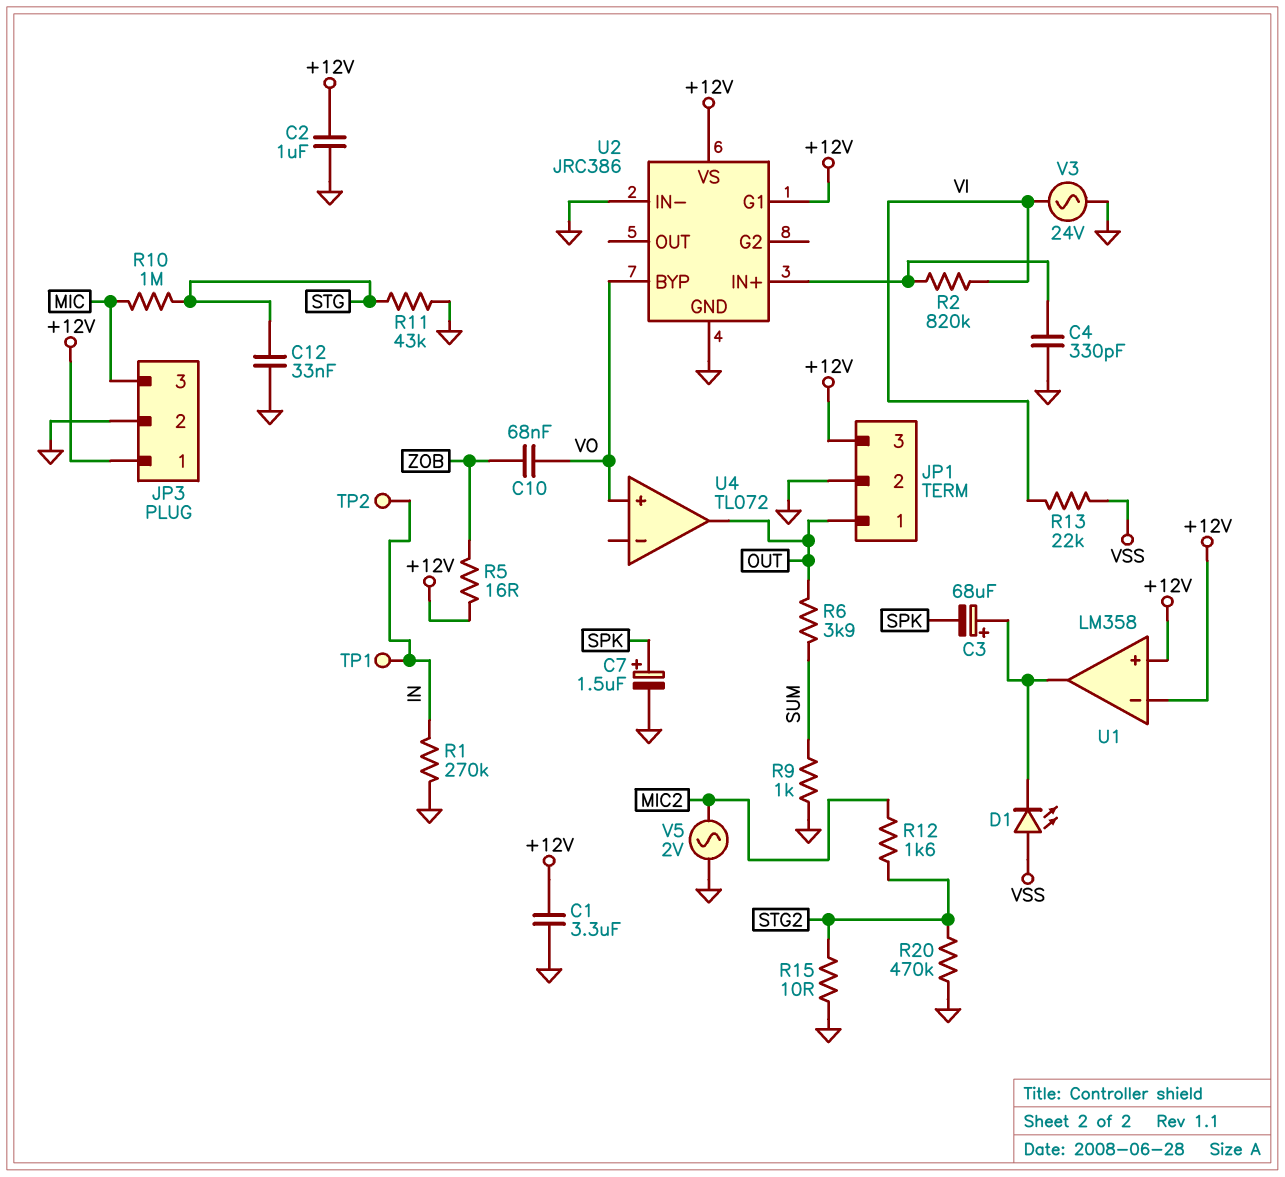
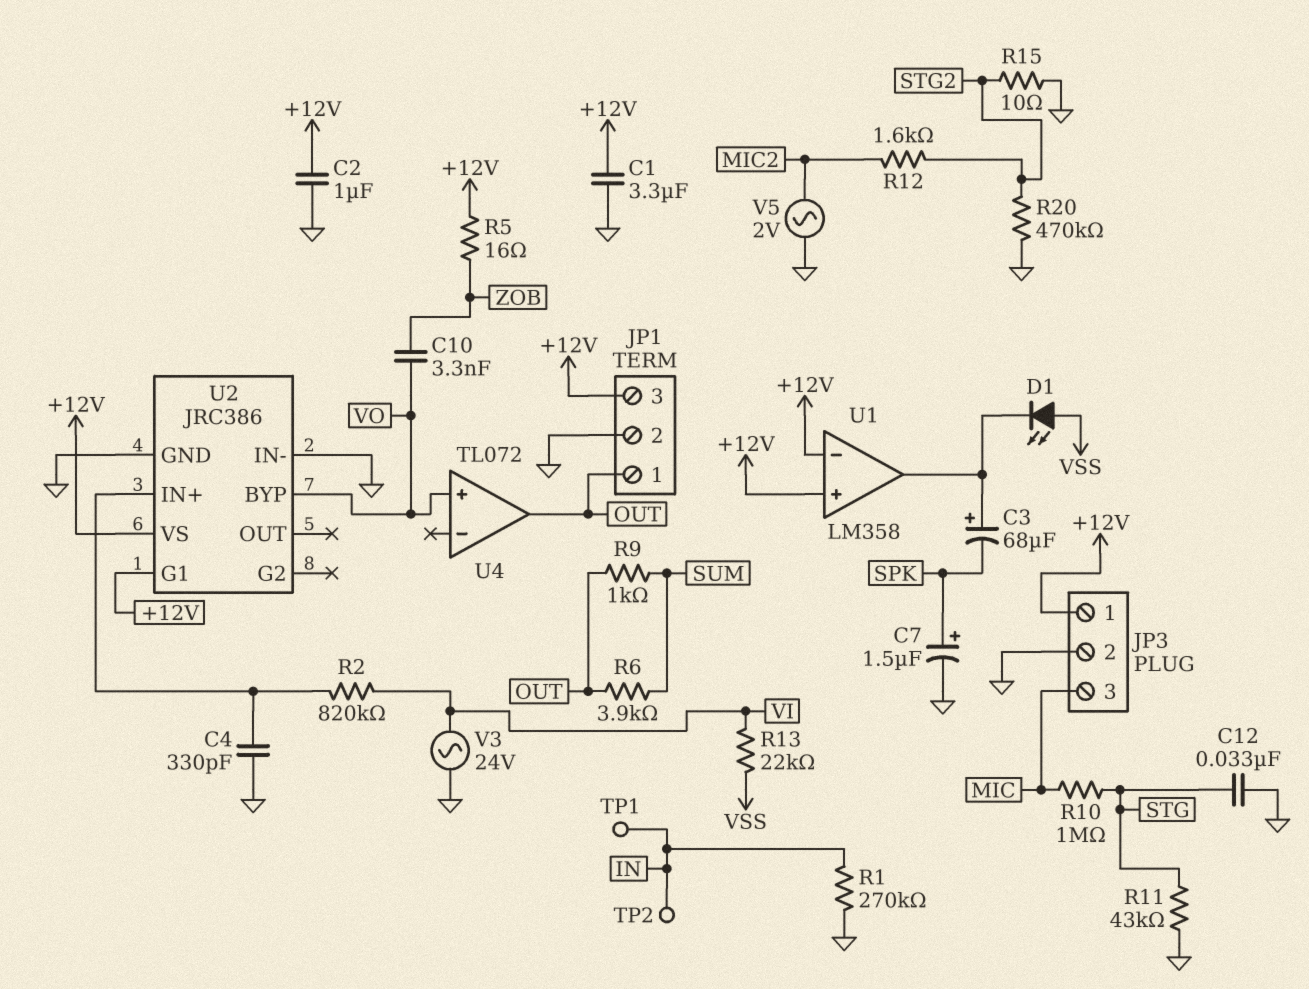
C10: 68nF (VO, ZOB) -> 3.3nF (VO, ZOB)
R9: 1k (GND, SUM) -> 1k (OUT, SUM)

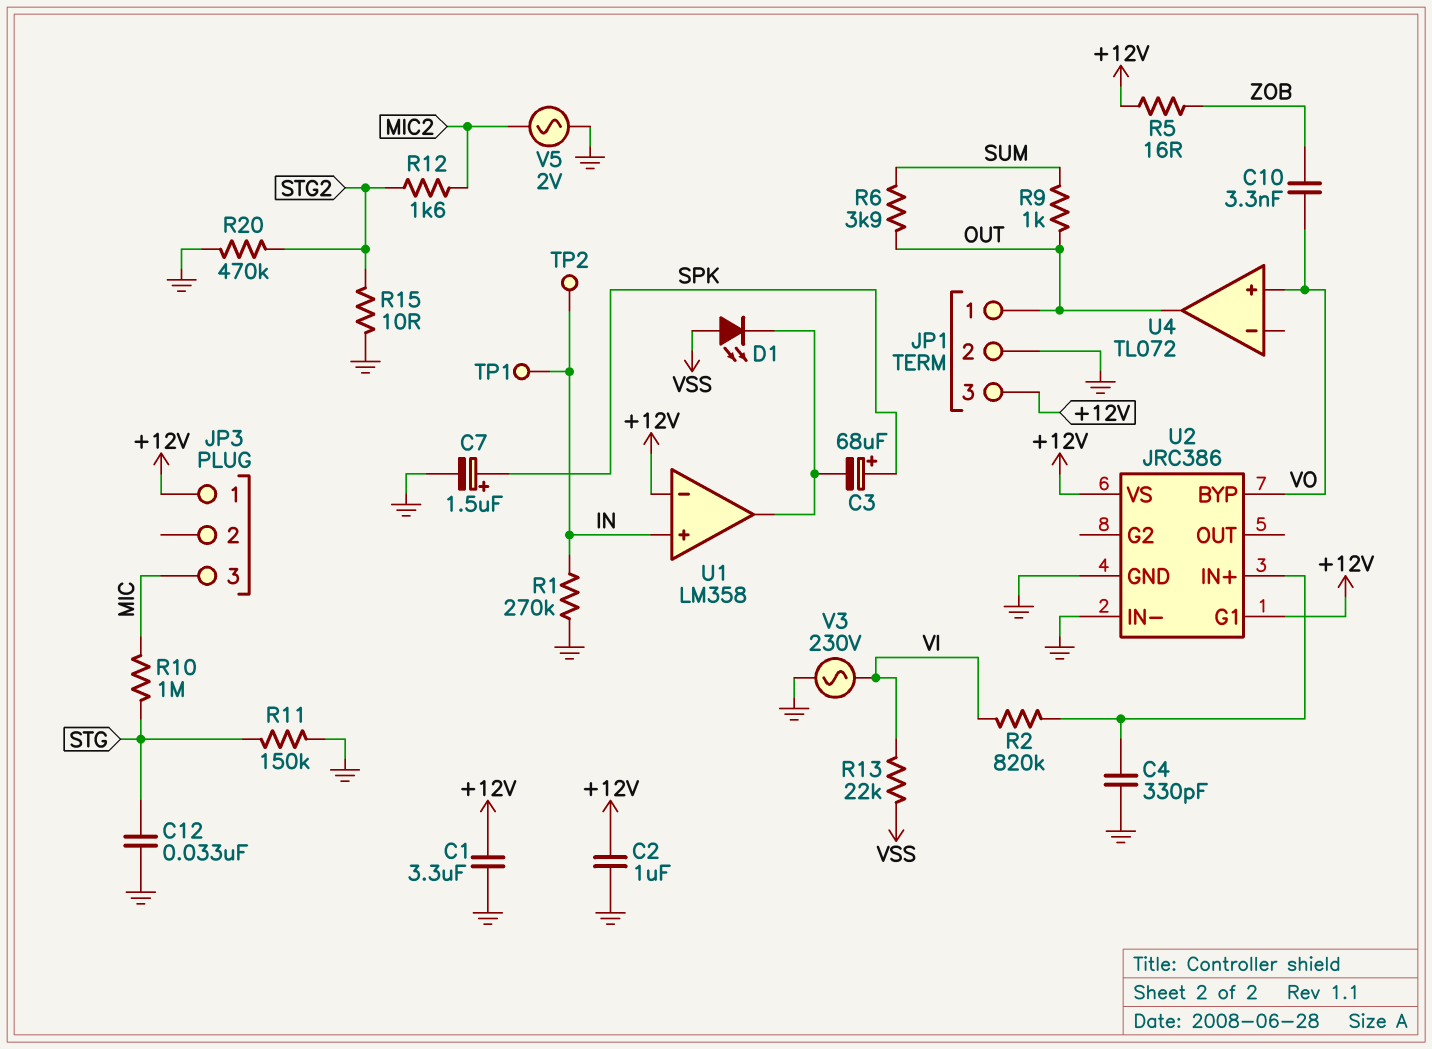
C3: 68uF (plus U1/out, minus SPK) -> 68uF (plus SPK, minus U1/out)
JP3 pin 2: GND -> none
R11: 43k (GND, STG) -> 150k (GND, STG)
U1 pin in+: +12V -> IN
V3: AC 24V (GND, VI) -> AC 230V (GND, VI)

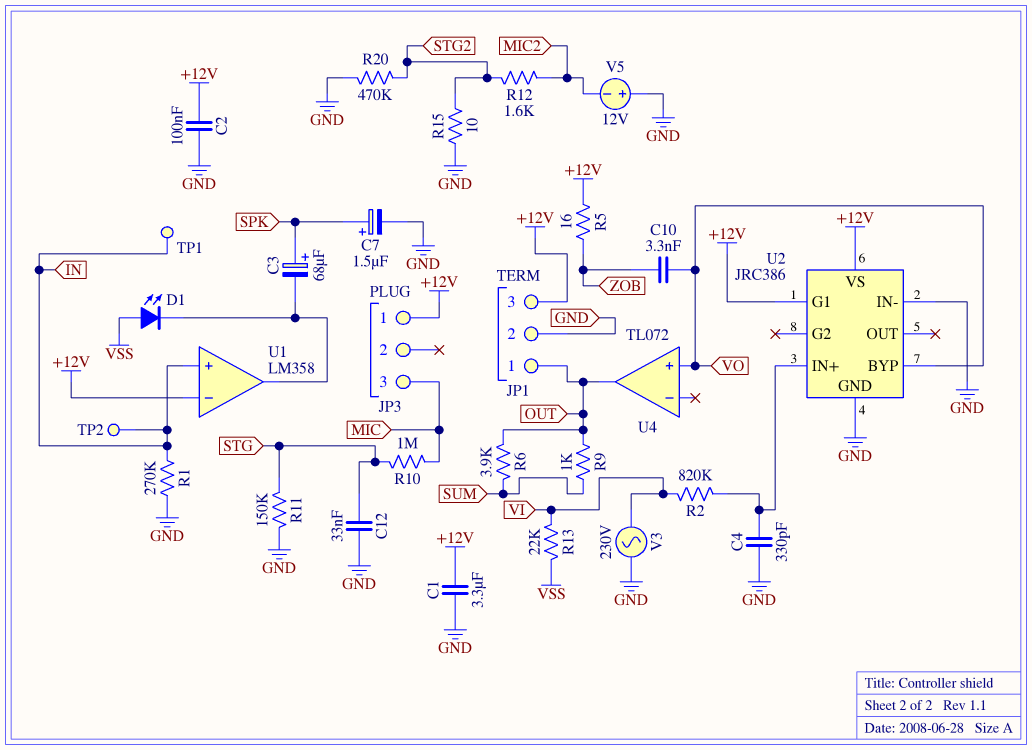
C2: 1uF (+12V, GND) -> 100nF (+12V, GND)
V5: AC 2V (GND, MIC2) -> 12V (plus GND, minus MIC2)

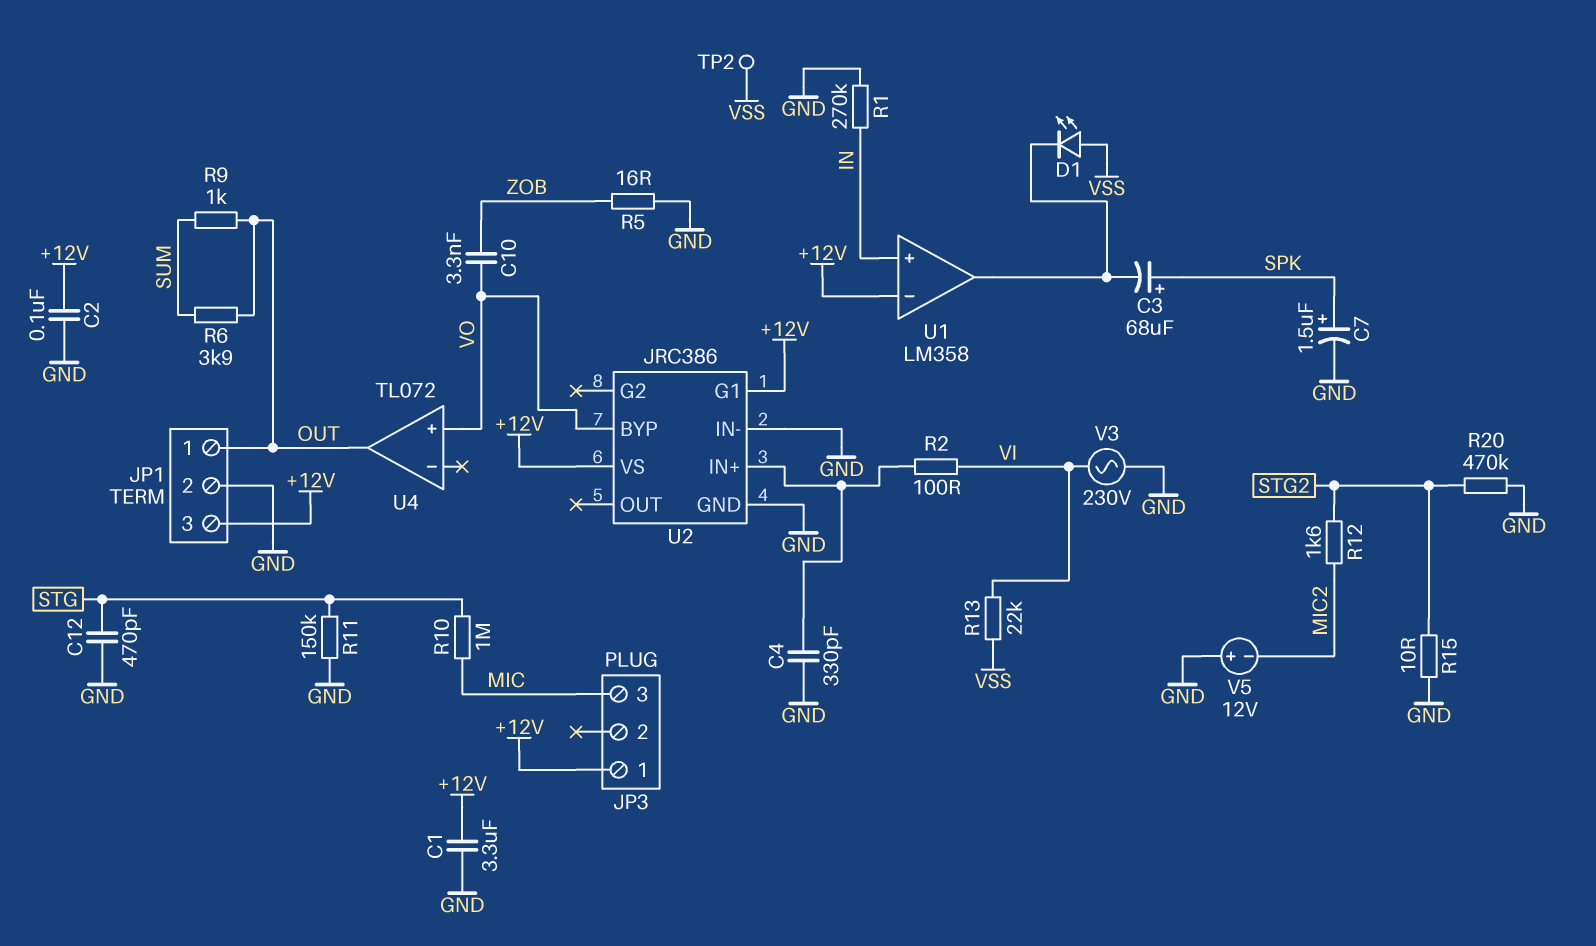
C12: 33nF (GND, STG) -> 470pF (GND, STG)
R2: 820k (U2/IN+, VI) -> 100 (U2/IN+, VI)
R5: 16 (+12V, ZOB) -> 16 (GND, ZOB)
TP1: test point (IN) -> none
TP2: test point (IN) -> test point (VSS)

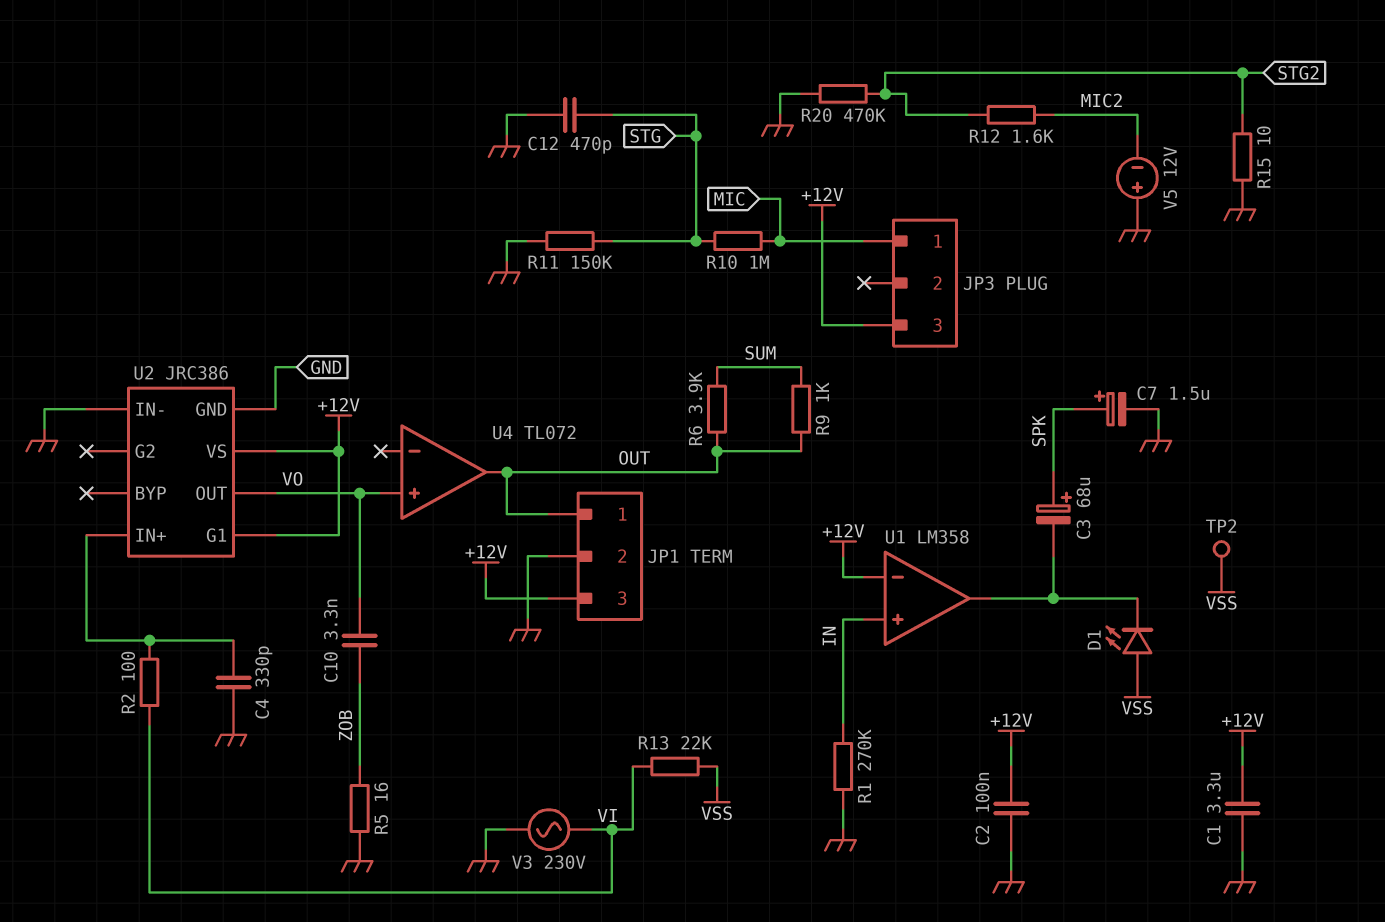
JP3 pin 1: +12V -> MIC
JP3 pin 3: MIC -> +12V
U2 pin BYP: VO -> none
U2 pin OUT: none -> VO

